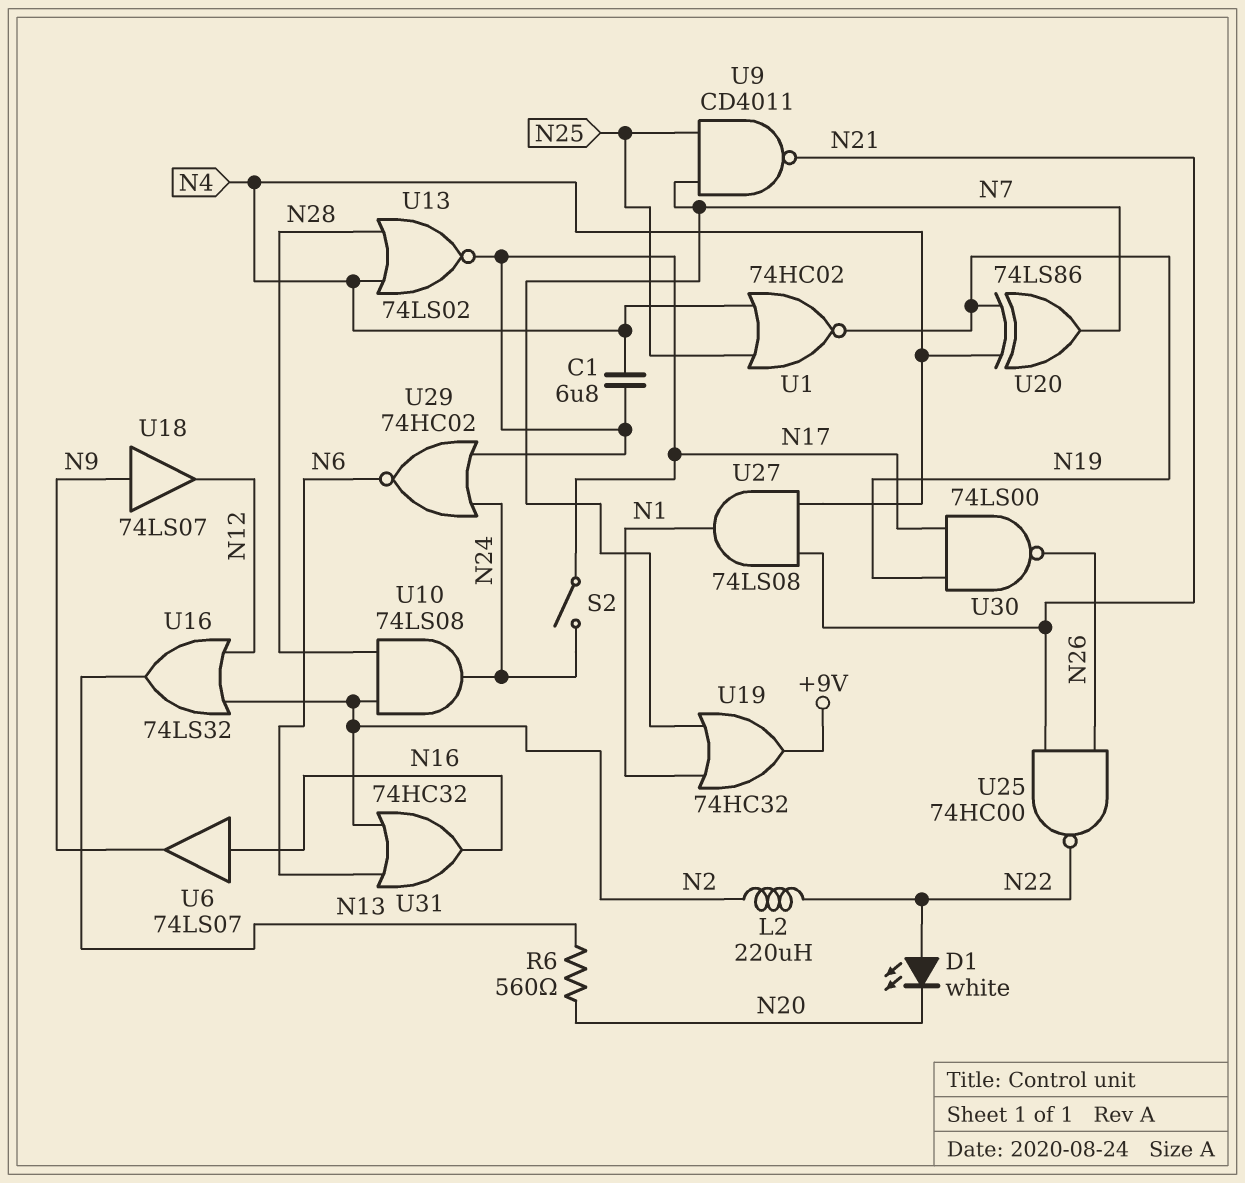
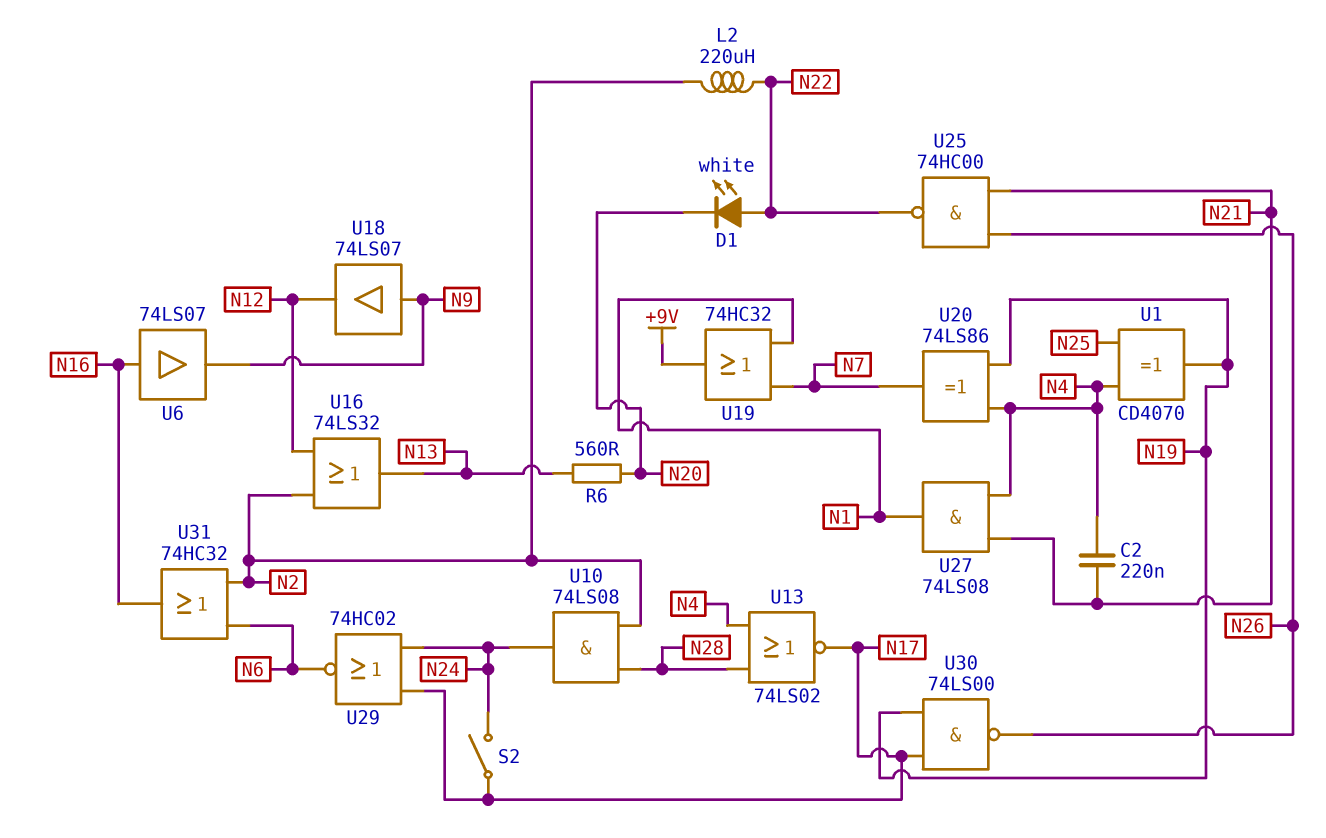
C1: 6.8uF (N4, N17) -> none
C2: none -> 220nF (N4, N21)
U1: NOR 74HC02 (in N4, in N25, out N19) -> XOR CD4070 (in N4, in N25, out N19)
U9: NAND CD4011 (in N7, in N25, out N21) -> none

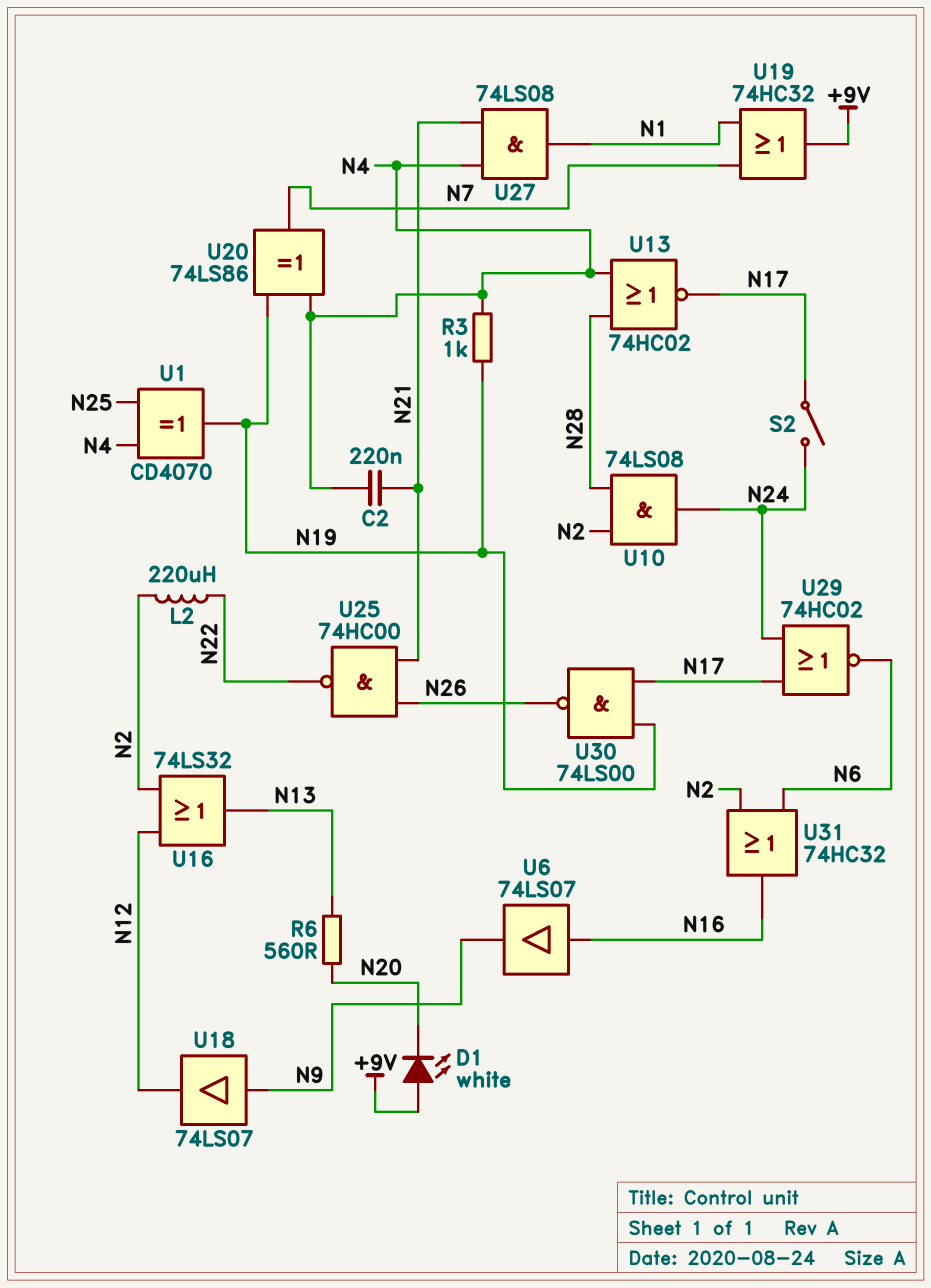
D1: LED white (A N22, K N20) -> LED white (A +9V, K N20)
R3: none -> 1k (N4, N19)
U13: NOR 74LS02 (in N4, in N28, out N17) -> NOR 74HC02 (in N4, in N28, out N17)

